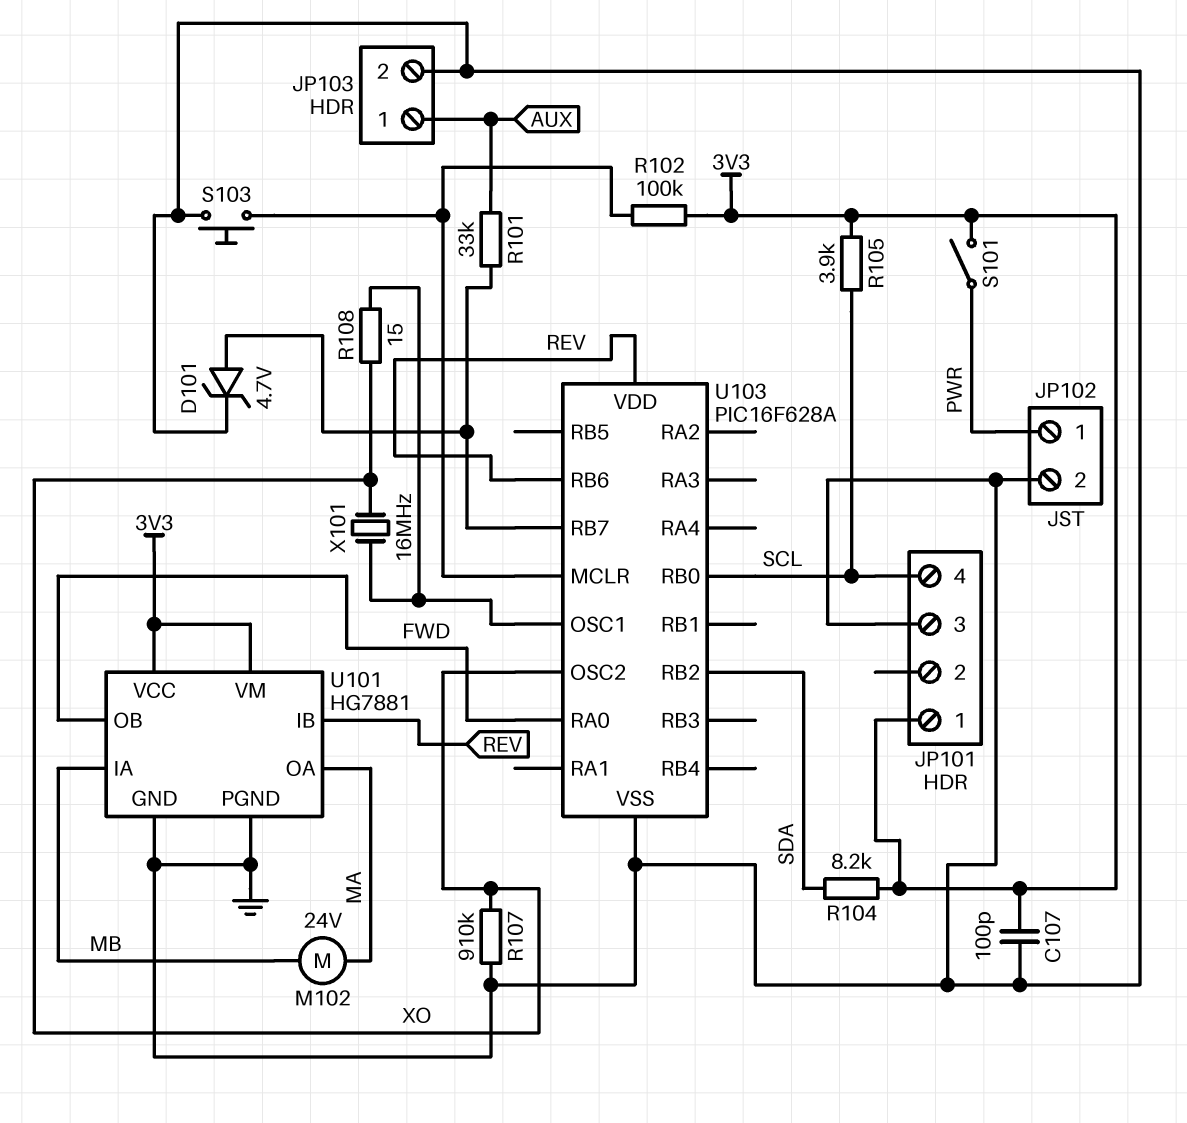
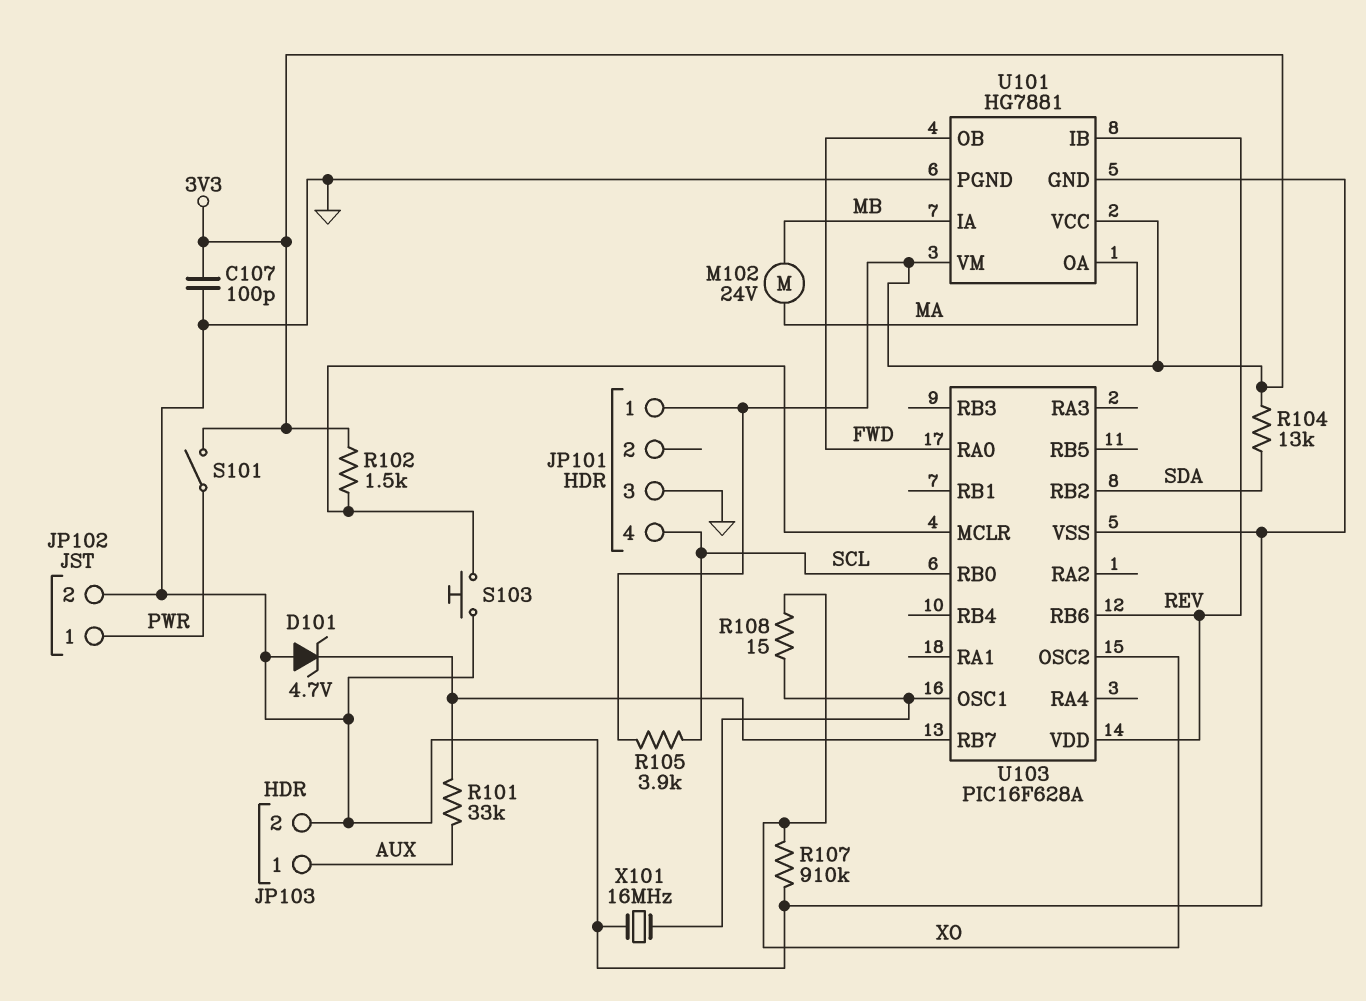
D101: zener 4.7V (A U103/RB7, K GND) -> zener 4.7V (A GND, K U103/RB7)
R102: 100k (3V3, U103/MCLR) -> 1.5k (3V3, U103/MCLR)
R104: 8.2k (3V3, SDA) -> 13k (3V3, SDA)
X101: 16MHz (U103/OSC1, XO) -> 16MHz (GND, U103/OSC1)

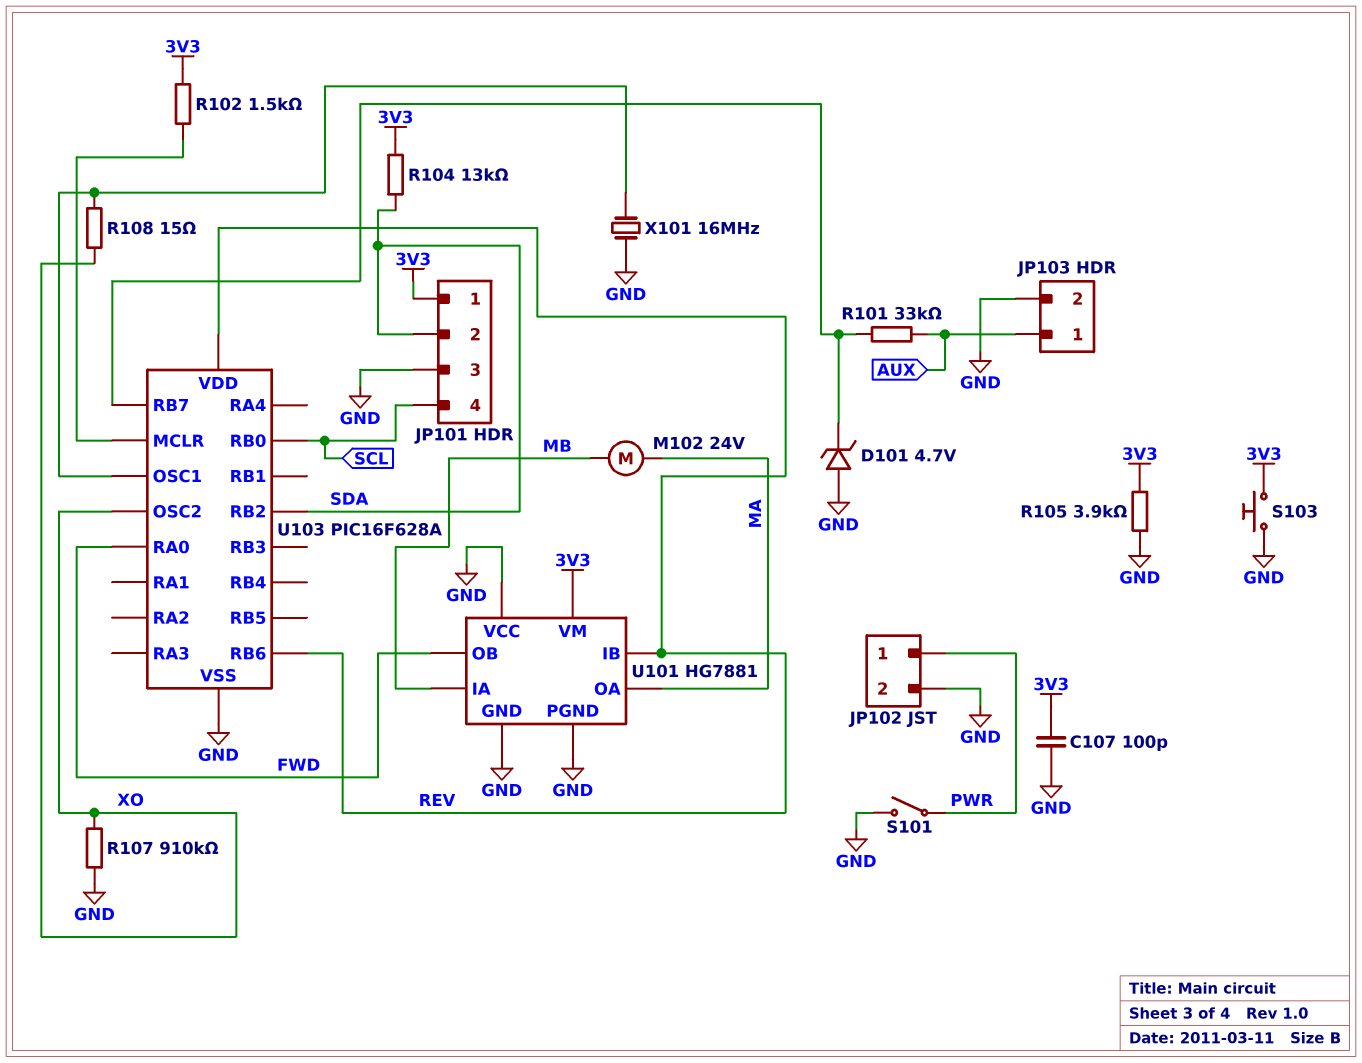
JP101 pin 2: none -> SDA
R105: 3.9k (3V3, SCL) -> 3.9k (3V3, GND)
S101: switch (3V3, PWR) -> switch (GND, PWR)
S103: button (GND, U103/MCLR) -> button (3V3, GND)
U101 pin VCC: 3V3 -> GND

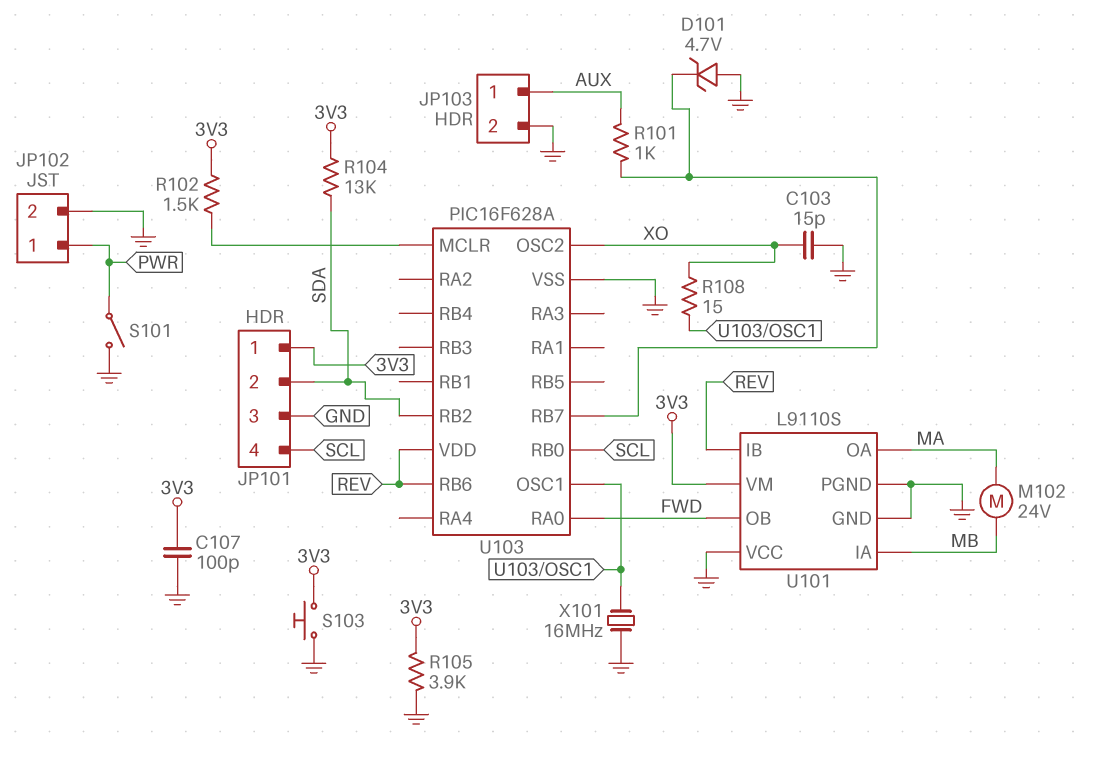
C103: none -> 15pF (GND, XO)
R101: 33k (AUX, U103/RB7) -> 1k (AUX, U103/RB7)
R107: 910k (GND, XO) -> none
U101: HG7881 -> L9110S

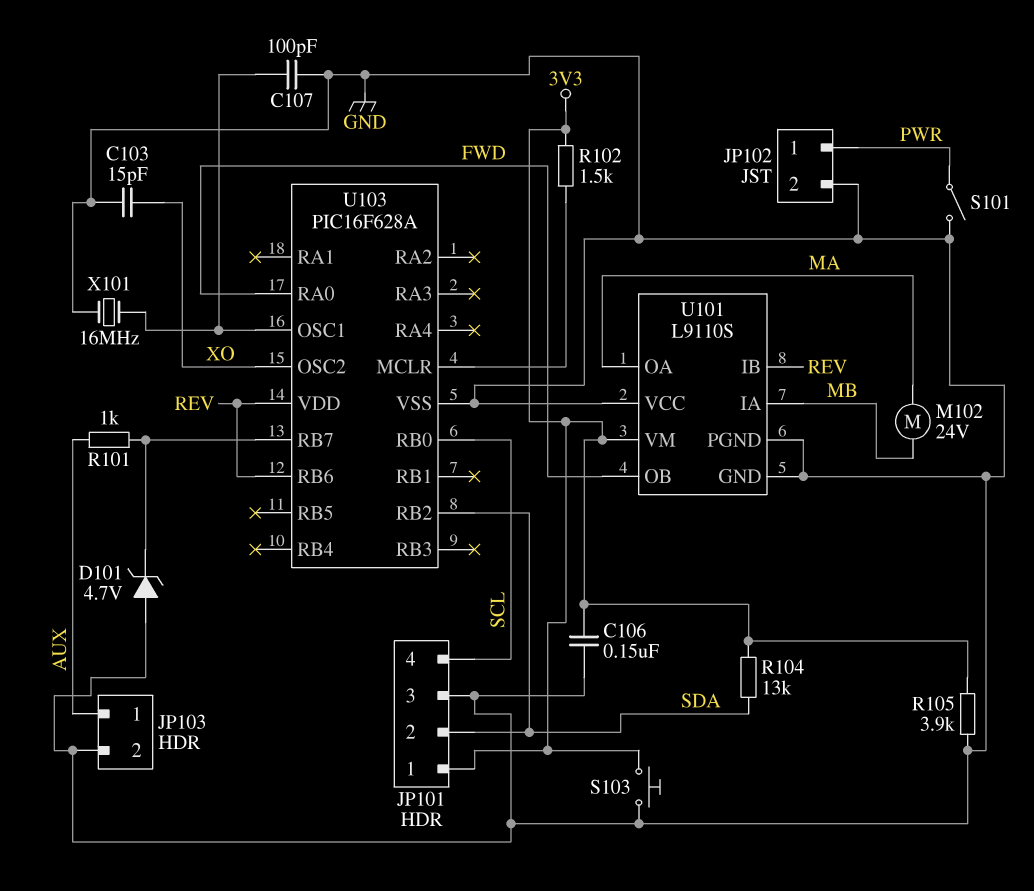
C106: none -> 150nF (3V3, GND)
C107: 100pF (3V3, GND) -> 100pF (GND, U103/OSC1)
R108: 15 (U103/OSC1, XO) -> none

